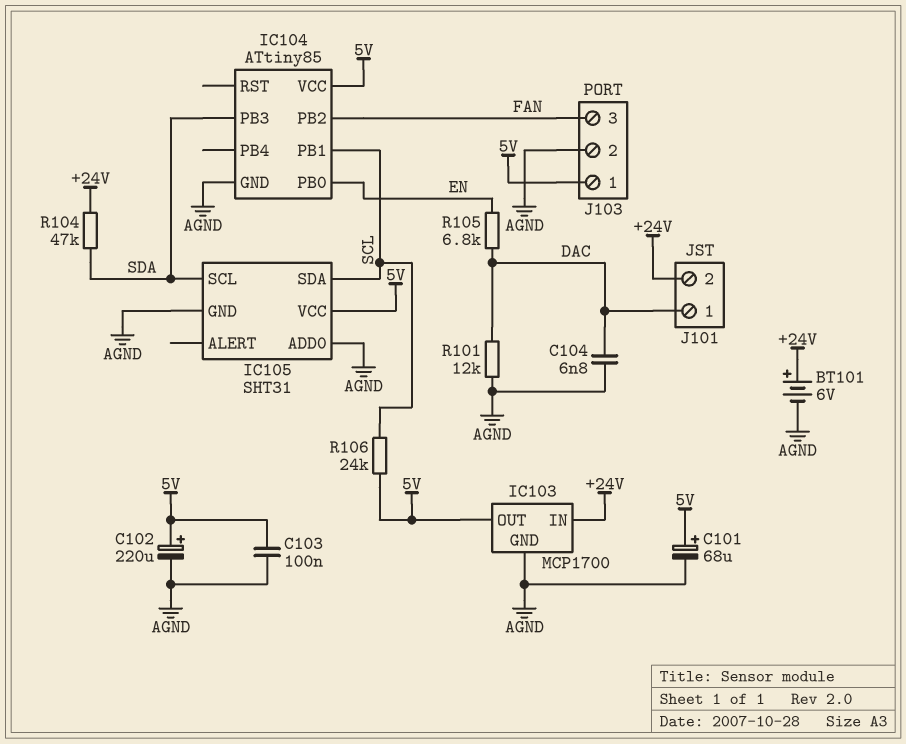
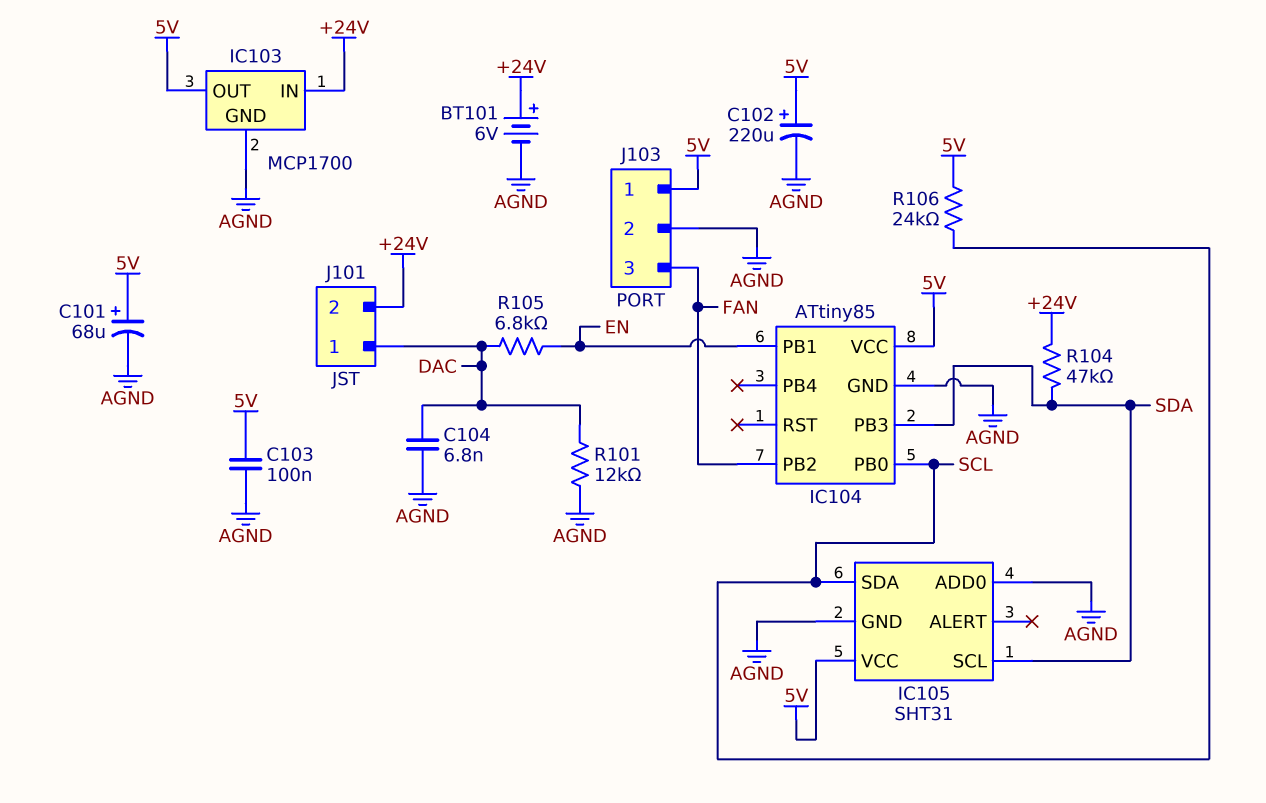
IC104 pin PB0: EN -> SCL
IC104 pin PB1: SCL -> EN

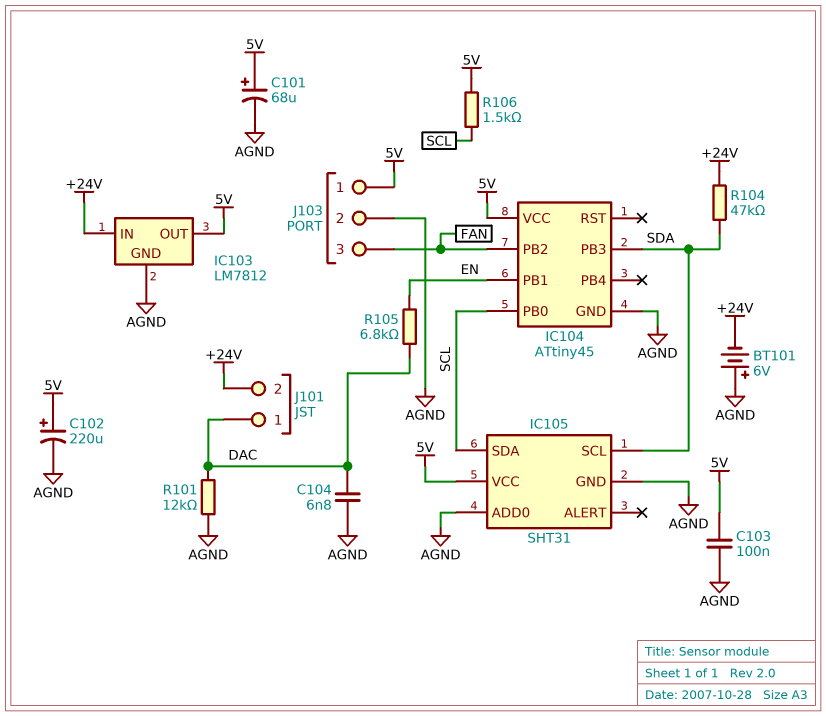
BT101: 6V (plus +24V, minus AGND) -> 6V (plus AGND, minus +24V)
IC103: MCP1700 -> LM7812
IC104: ATtiny85 -> ATtiny45
R106: 24k (5V, SCL) -> 1.5k (5V, SCL)

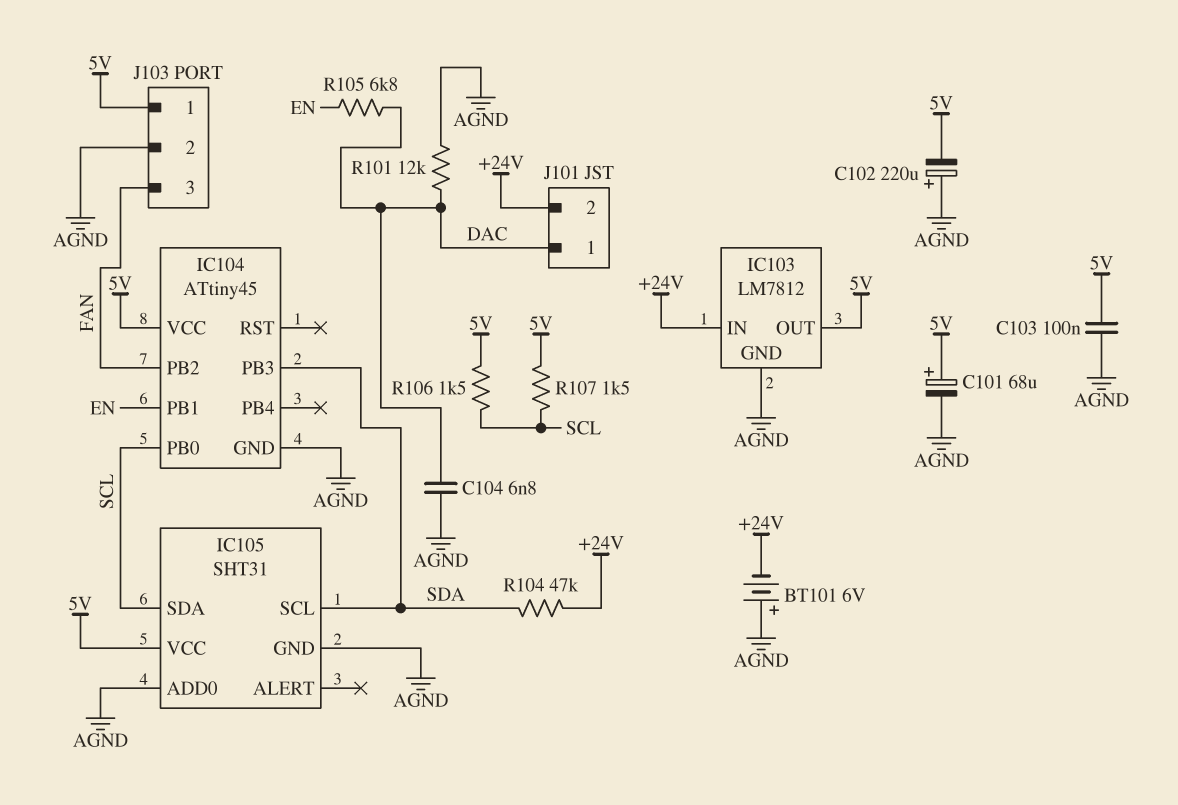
C102: 220uF (plus 5V, minus AGND) -> 220uF (plus AGND, minus 5V)
R107: none -> 1.5k (5V, SCL)

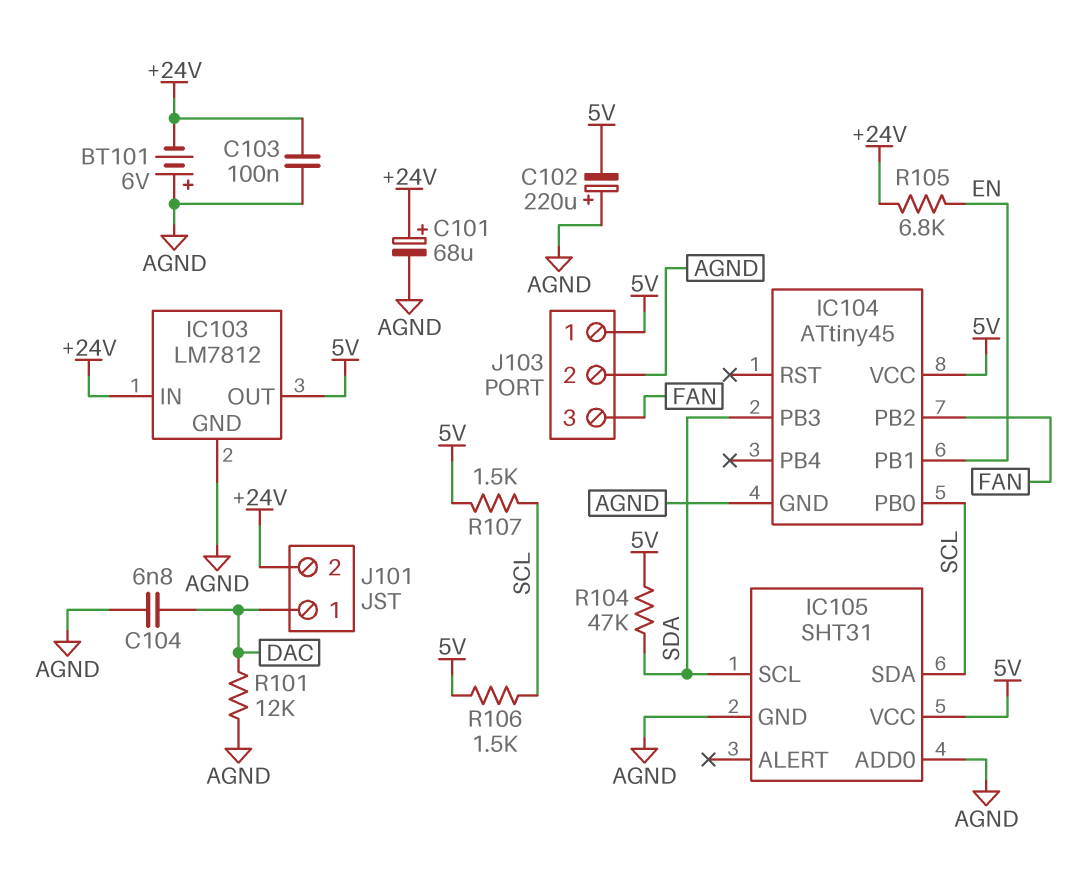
C101: 68uF (plus 5V, minus AGND) -> 68uF (plus +24V, minus AGND)
C103: 100nF (5V, AGND) -> 100nF (+24V, AGND)
R104: 47k (+24V, SDA) -> 47k (5V, SDA)
R105: 6.8k (DAC, EN) -> 6.8k (+24V, EN)

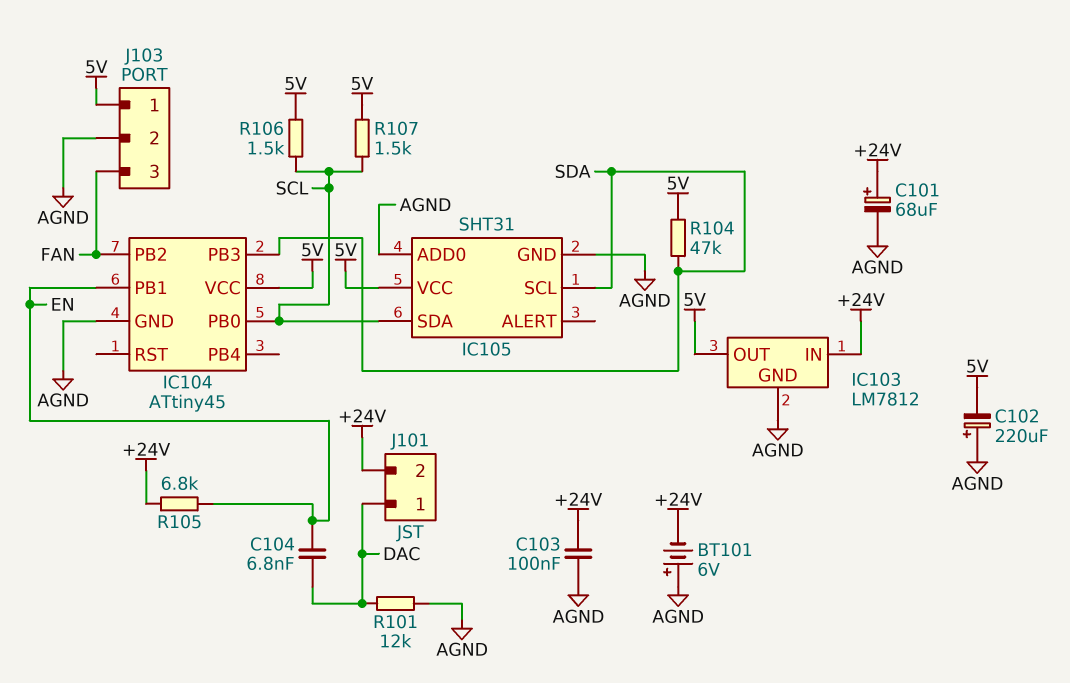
C104: 6.8nF (AGND, DAC) -> 6.8nF (DAC, EN)

